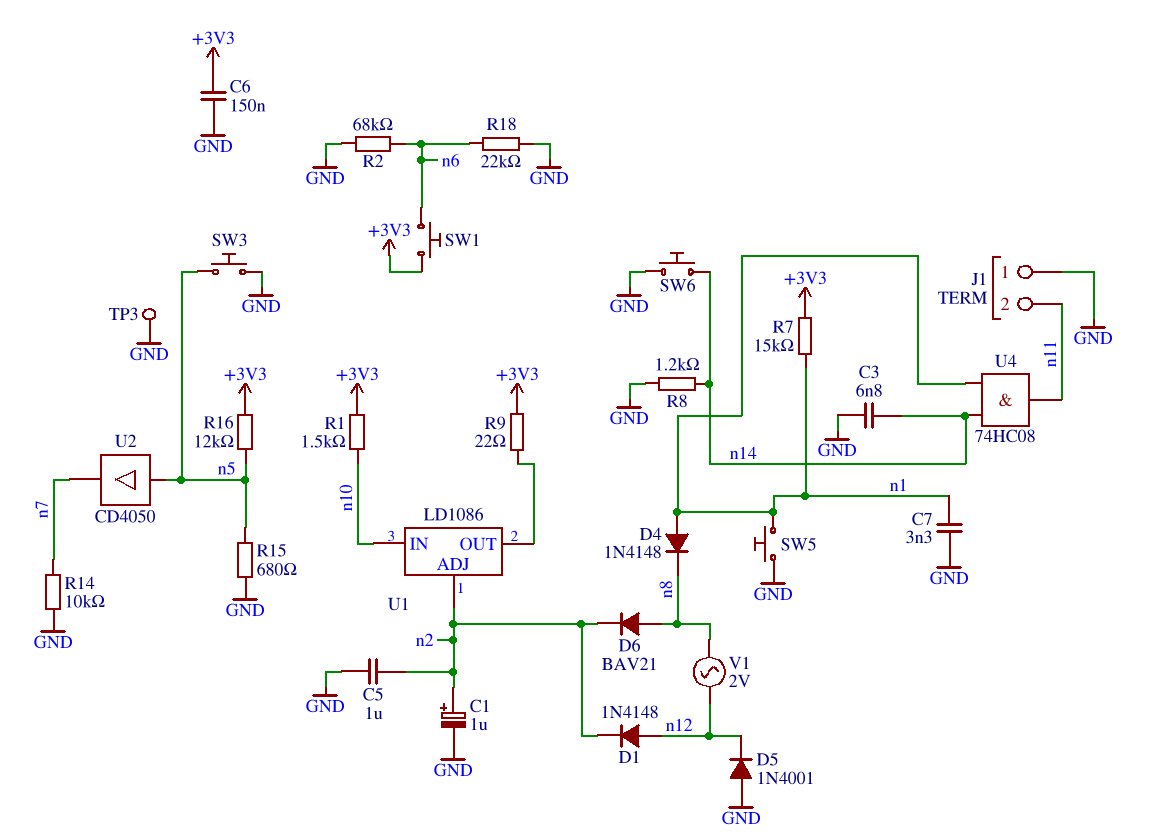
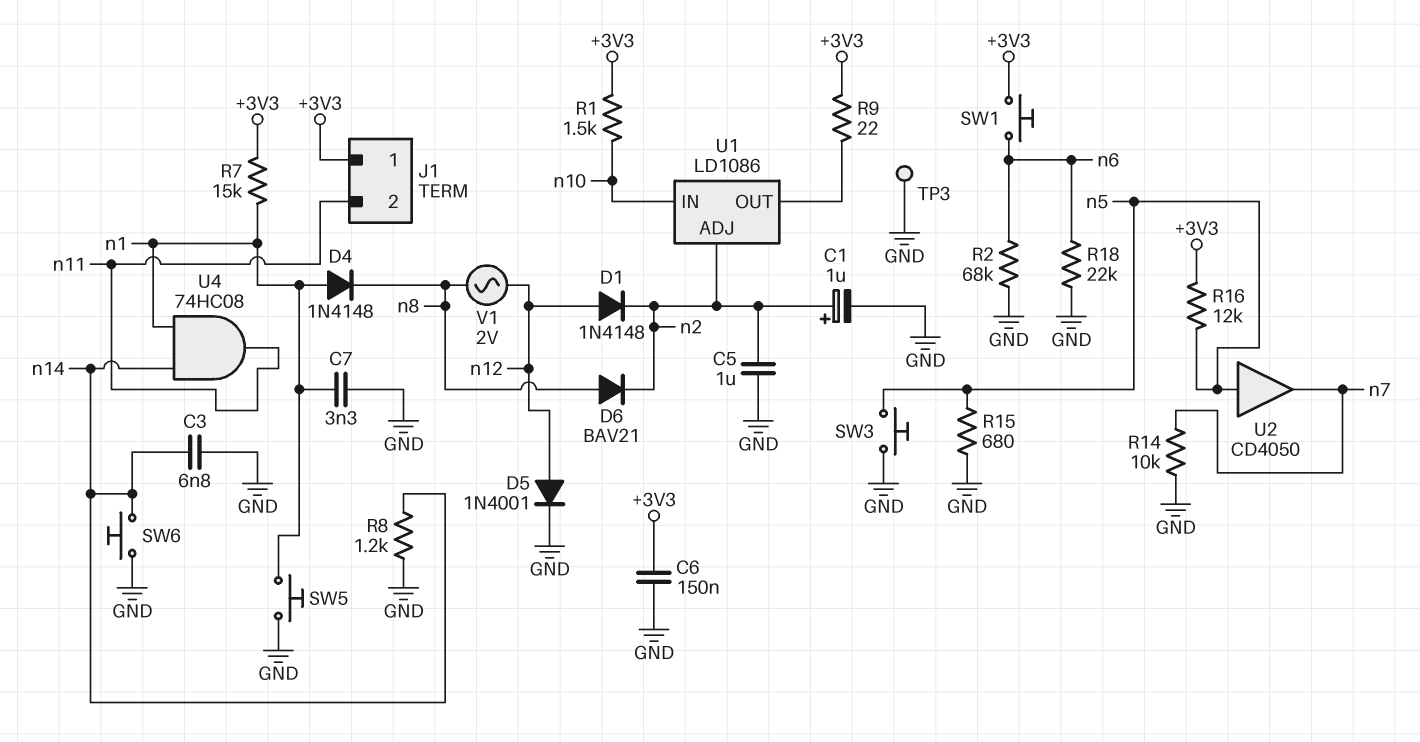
D5: diode 1N4001 (A GND, K n12) -> diode 1N4001 (A n12, K GND)
J1 pin 1: GND -> +3V3

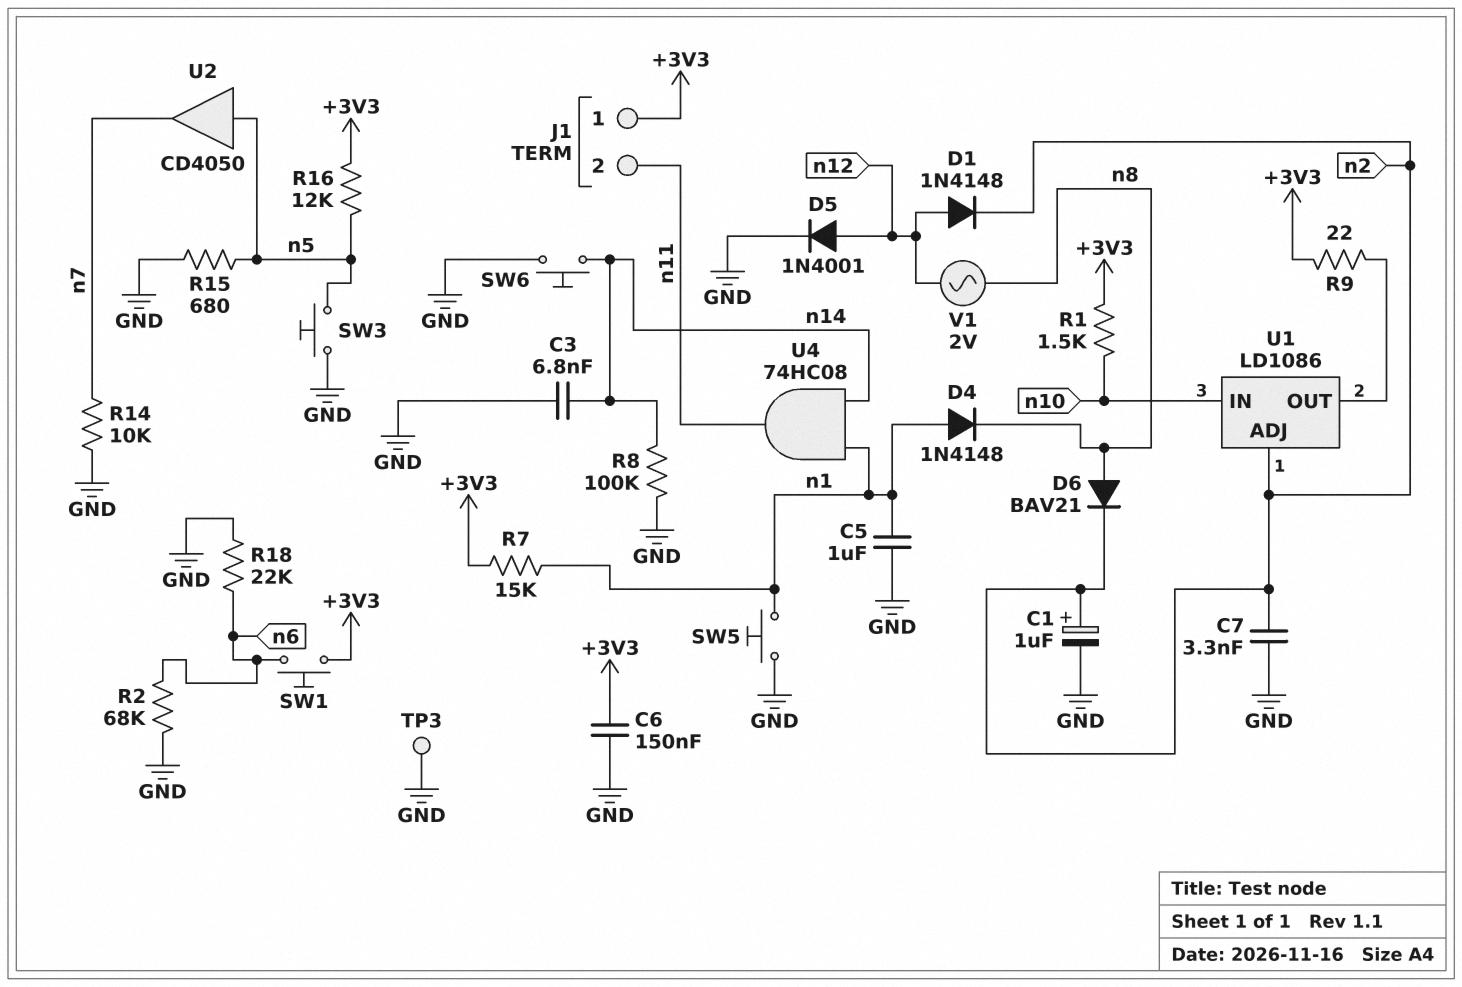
C5: 1uF (GND, n2) -> 1uF (GND, n1)
C7: 3.3nF (GND, n1) -> 3.3nF (GND, n2)
R8: 1.2k (GND, n14) -> 100k (GND, n14)

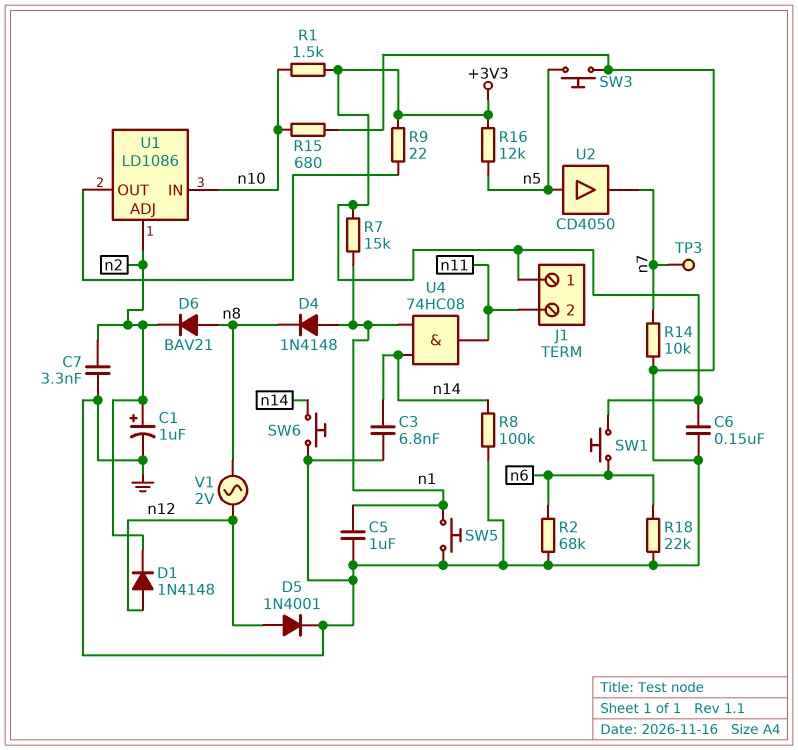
R15: 680 (GND, n5) -> 680 (GND, n10)
TP3: test point (GND) -> test point (n7)

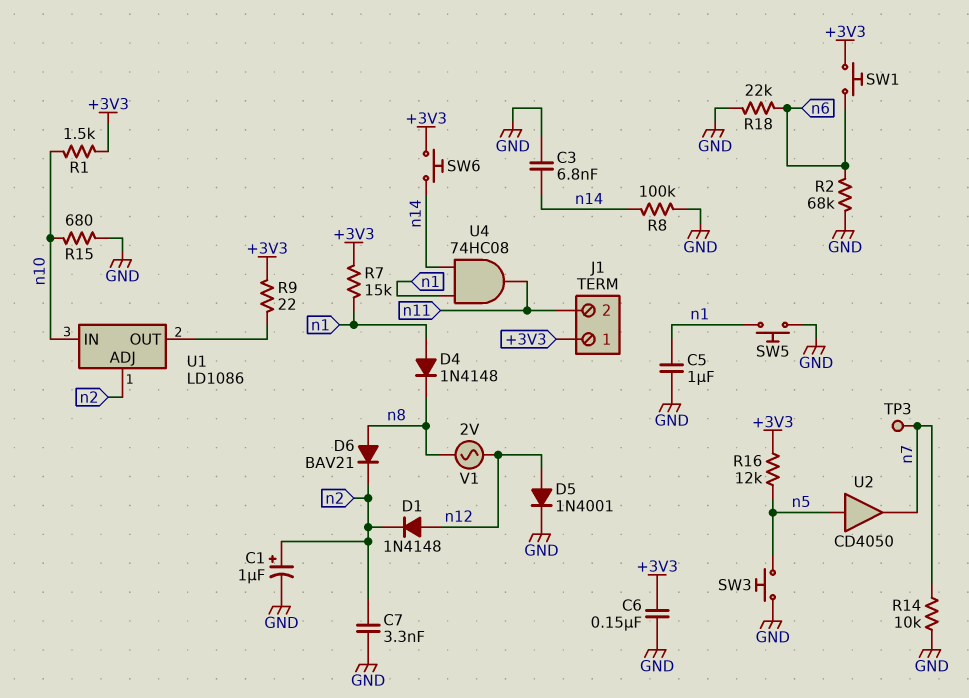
SW6: button (GND, n14) -> button (+3V3, n14)

